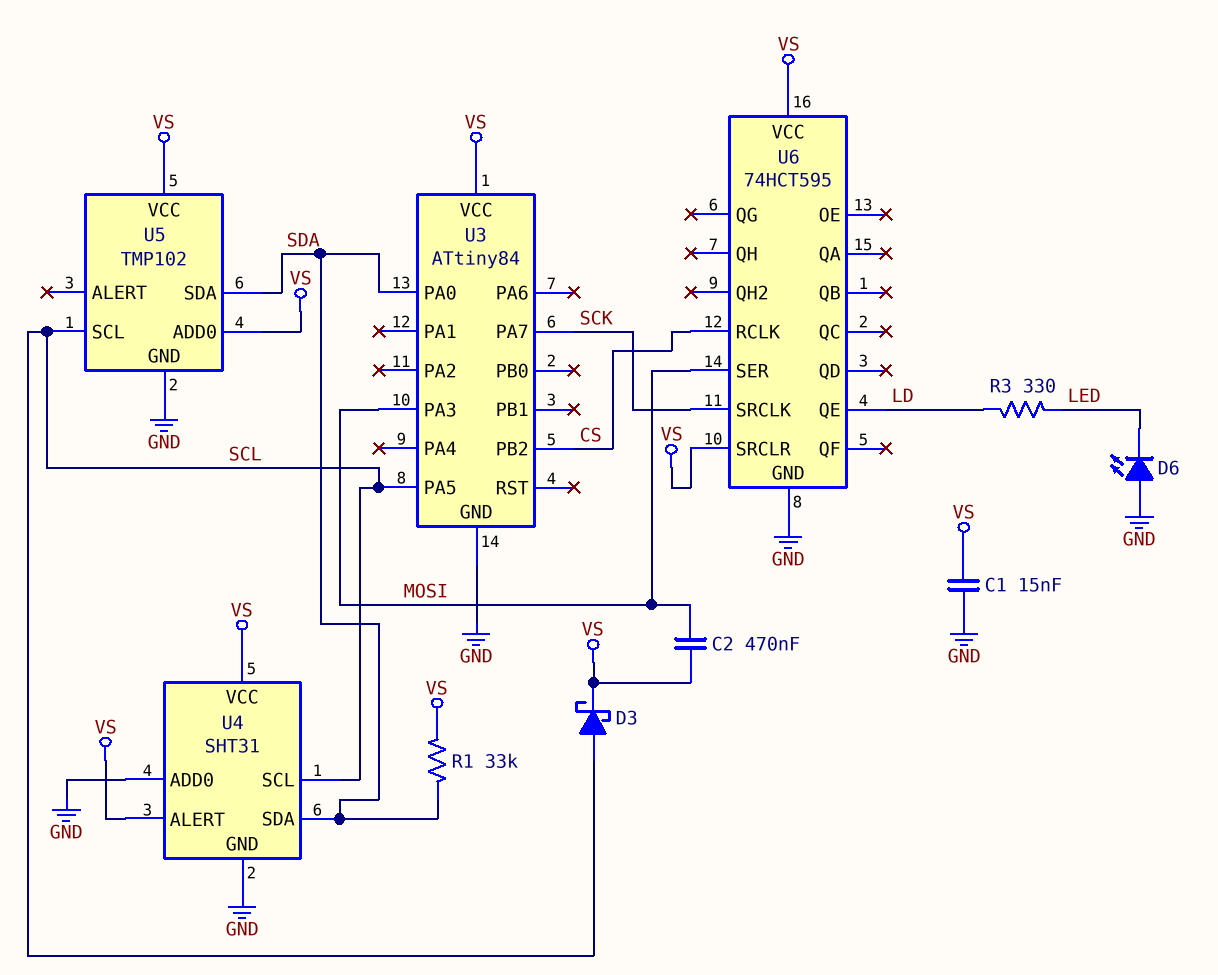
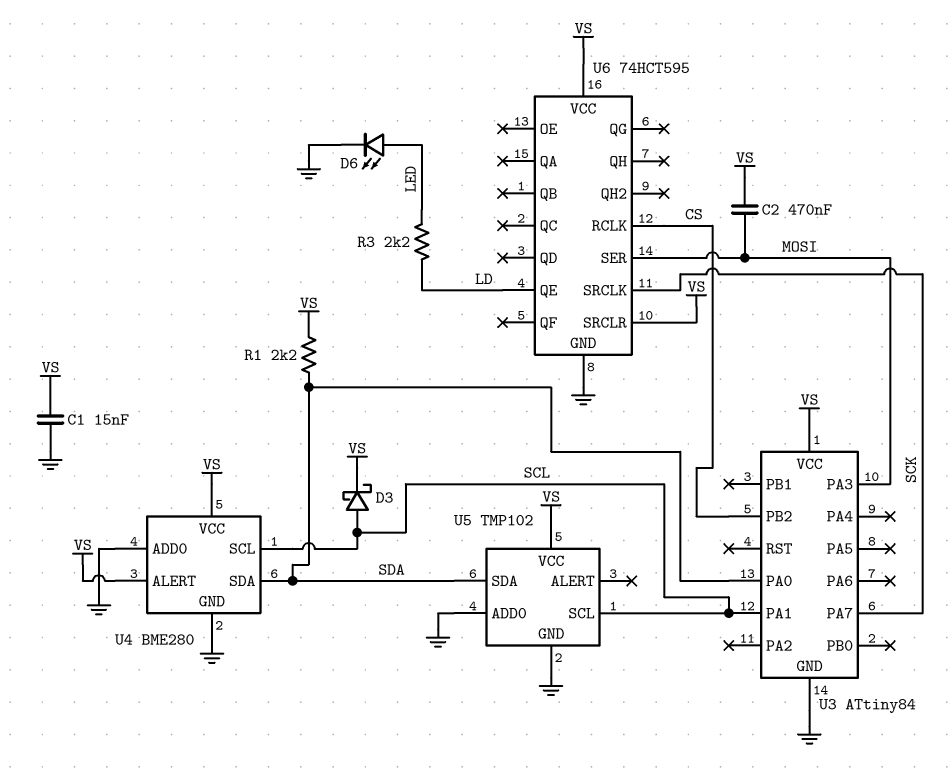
D6: LED (A GND, K LED) -> LED (A LED, K GND)
R1: 33k (SDA, VS) -> 2.2k (SDA, VS)
R3: 330 (LD, LED) -> 2.2k (LD, LED)
U3 pin PA1: none -> SCL
U3 pin PA5: SCL -> none
U4: SHT31 -> BME280
U5 pin ADD0: VS -> GND

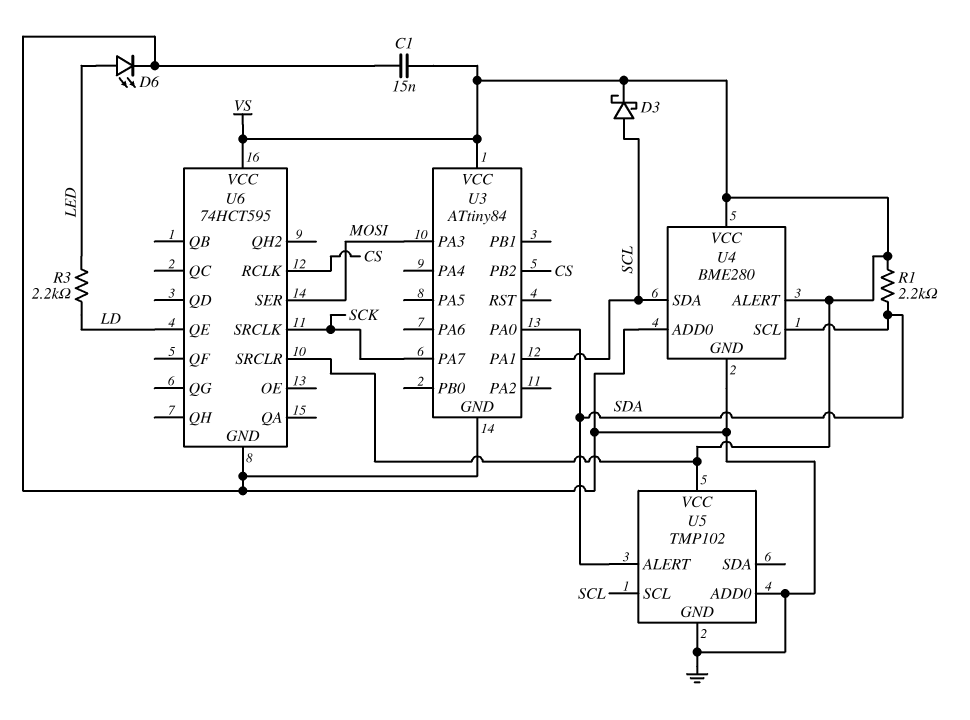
C2: 470nF (MOSI, VS) -> none
U4 pin SCL: SCL -> SDA
U4 pin SDA: SDA -> SCL
U5 pin ALERT: none -> SDA
U5 pin SDA: SDA -> none

